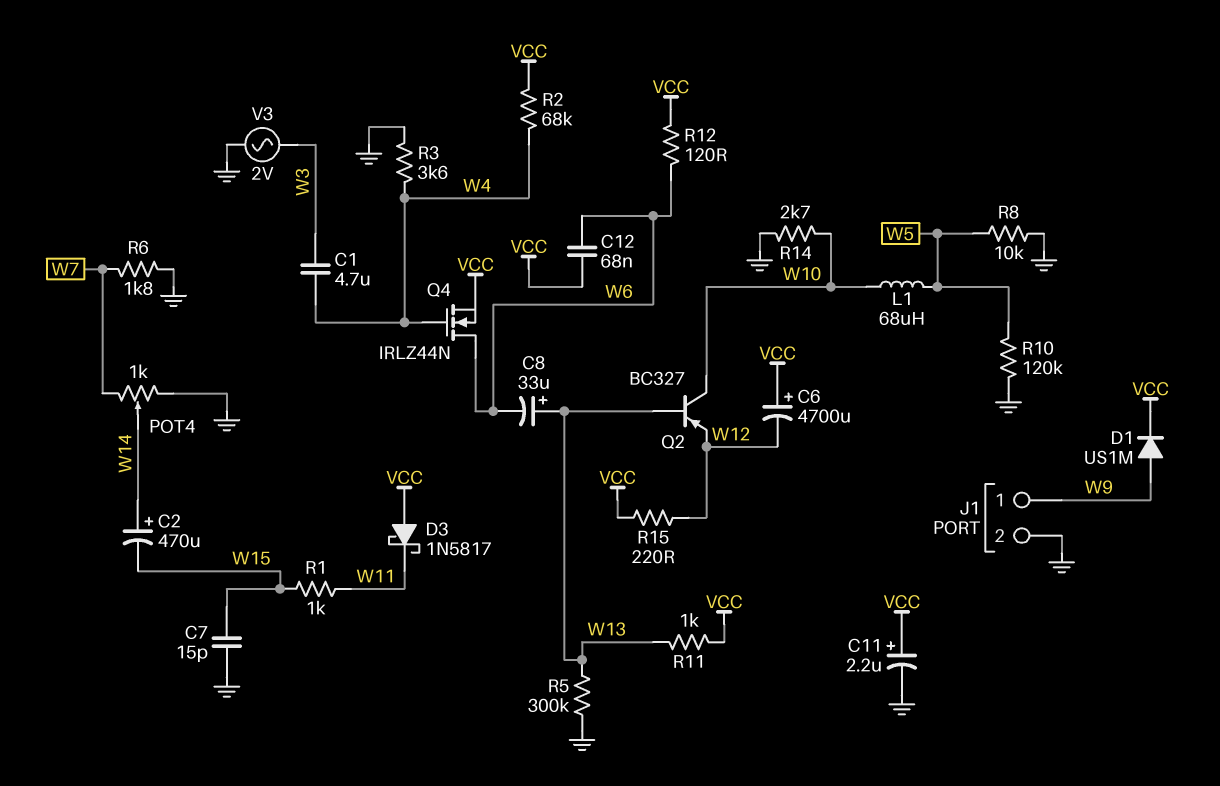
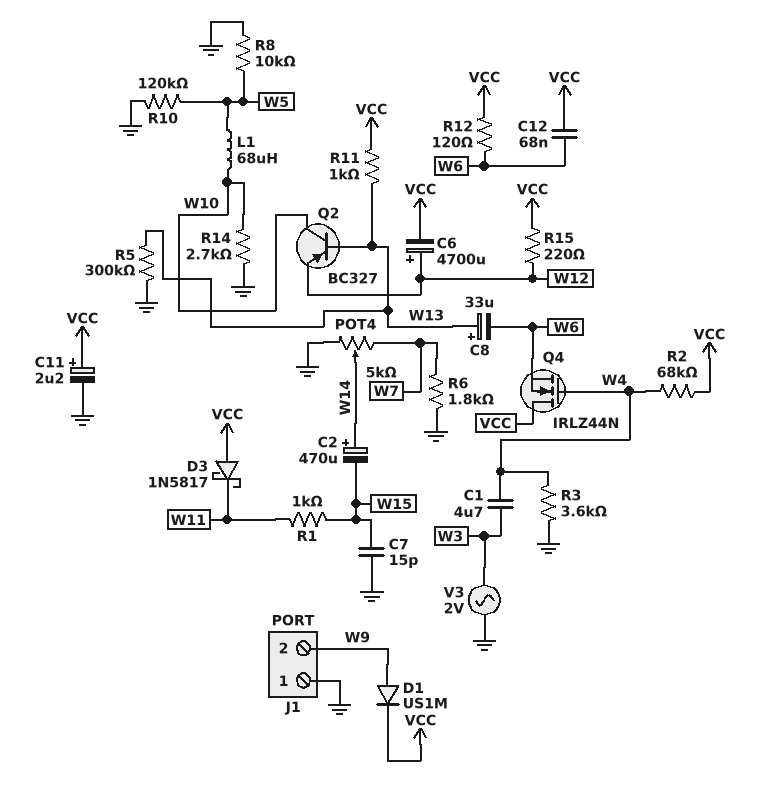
C6: 4700uF (plus VCC, minus W12) -> 4700uF (plus W12, minus VCC)
J1 pin 1: W9 -> GND
J1 pin 2: GND -> W9
POT4: 1k (GND, W7, wiper W14) -> 5k (GND, W7, wiper W14)
Q4: NMOS IRLZ44N (G W4, D W6, S VCC) -> NMOS IRLZ44N (G W4, D VCC, S W6)

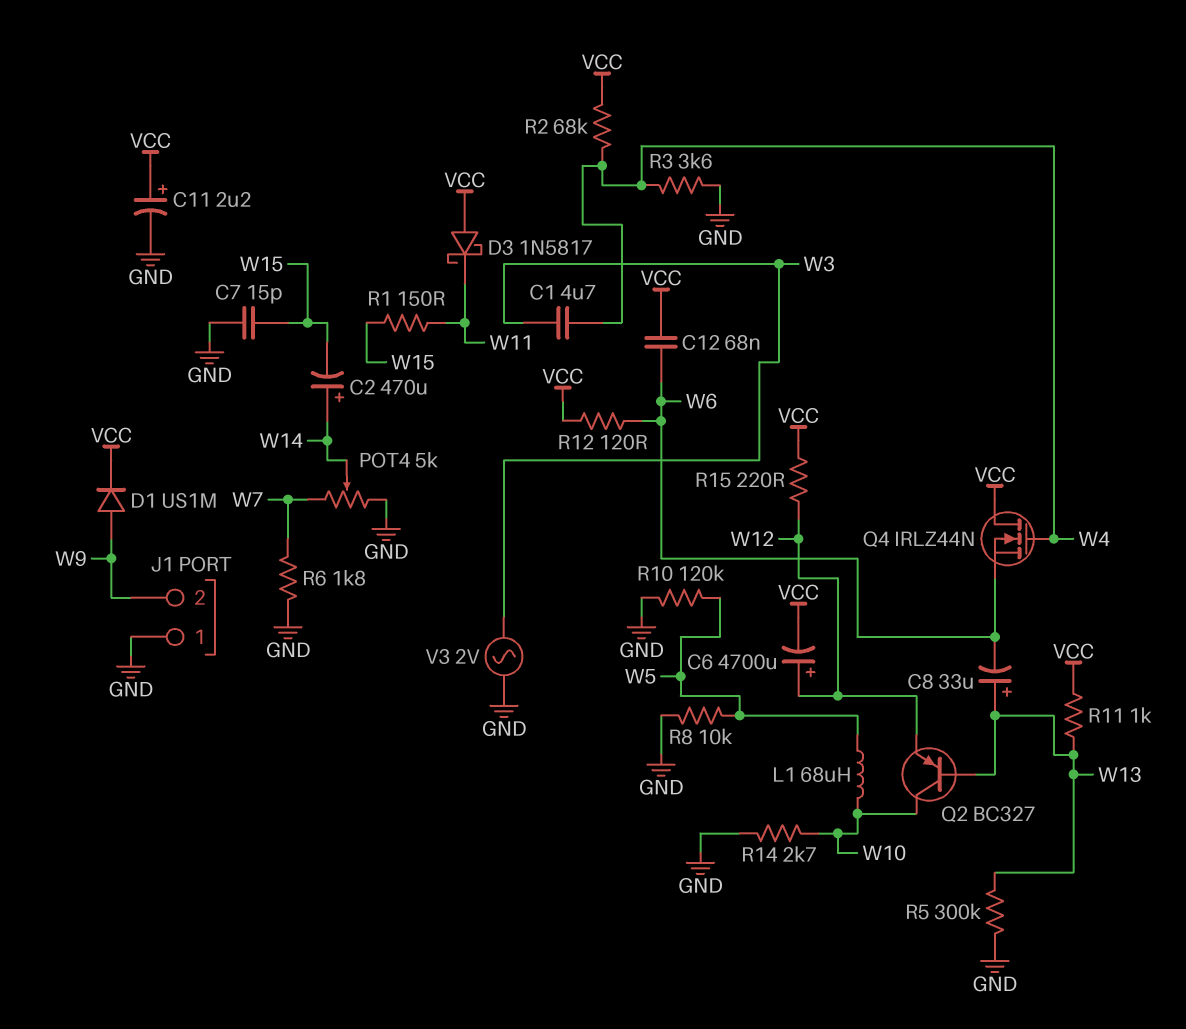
R1: 1k (W11, W15) -> 150 (W11, W15)

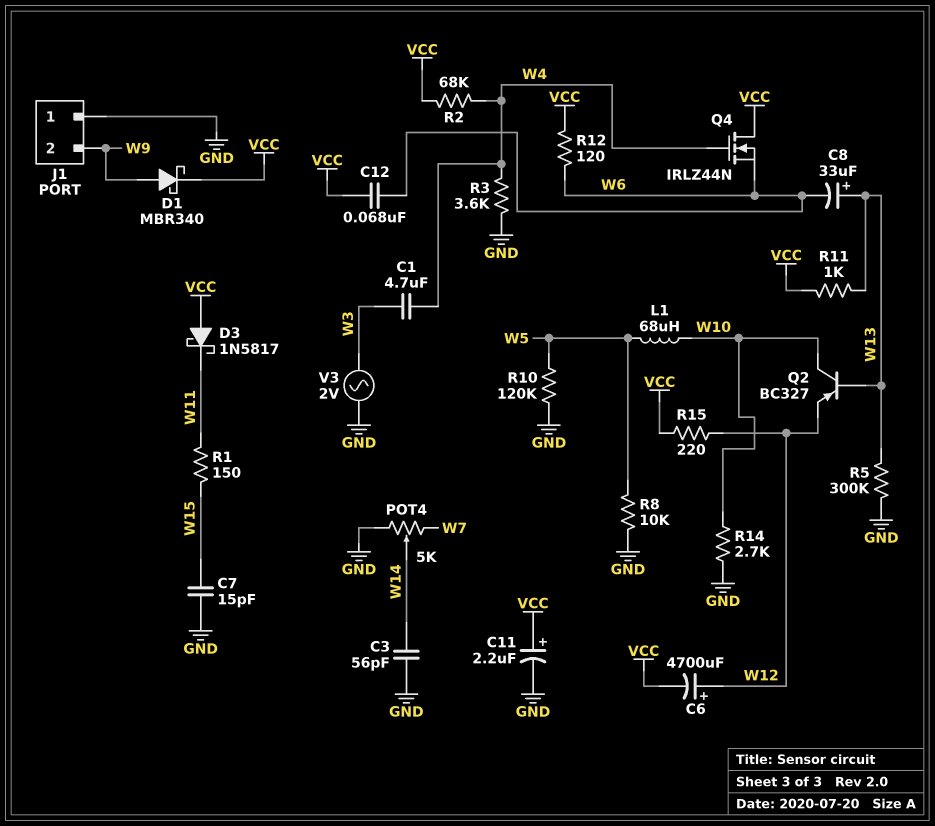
C2: 470uF (plus W14, minus W15) -> none
C3: none -> 56pF (GND, W14)
D1: diode US1M (A W9, K VCC) -> schottky MBR340 (A W9, K VCC)
R6: 1.8k (GND, W7) -> none

